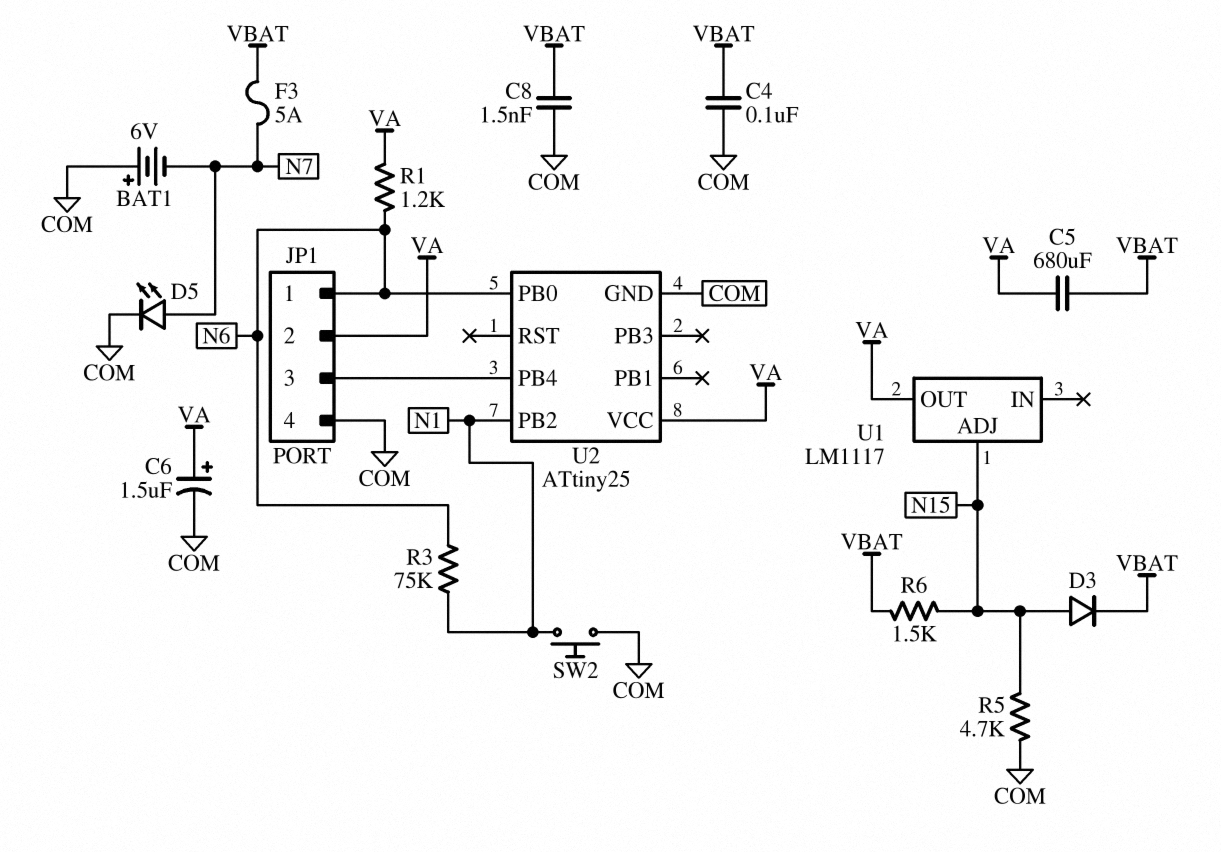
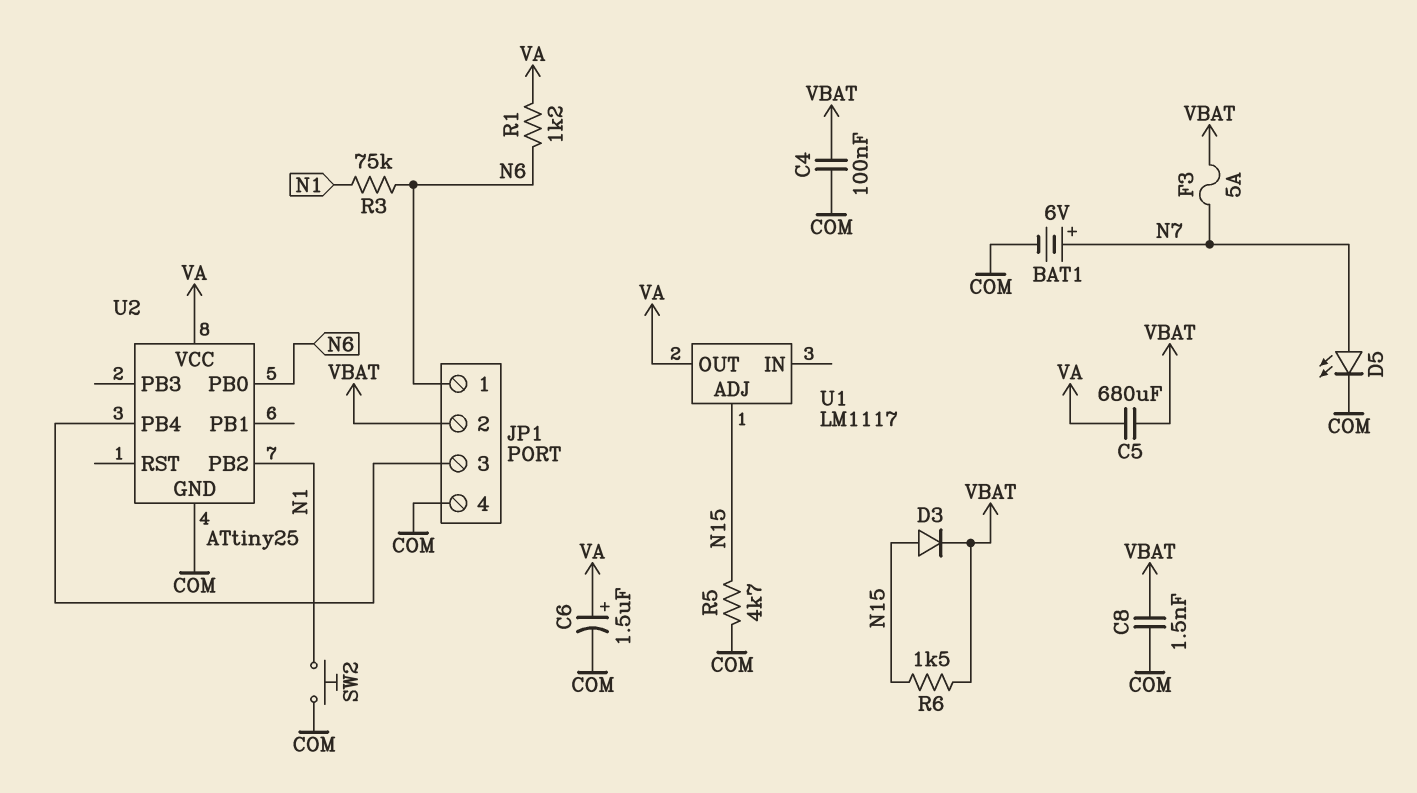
BAT1: 6V (plus COM, minus N7) -> 6V (plus N7, minus COM)
JP1 pin 2: VA -> VBAT

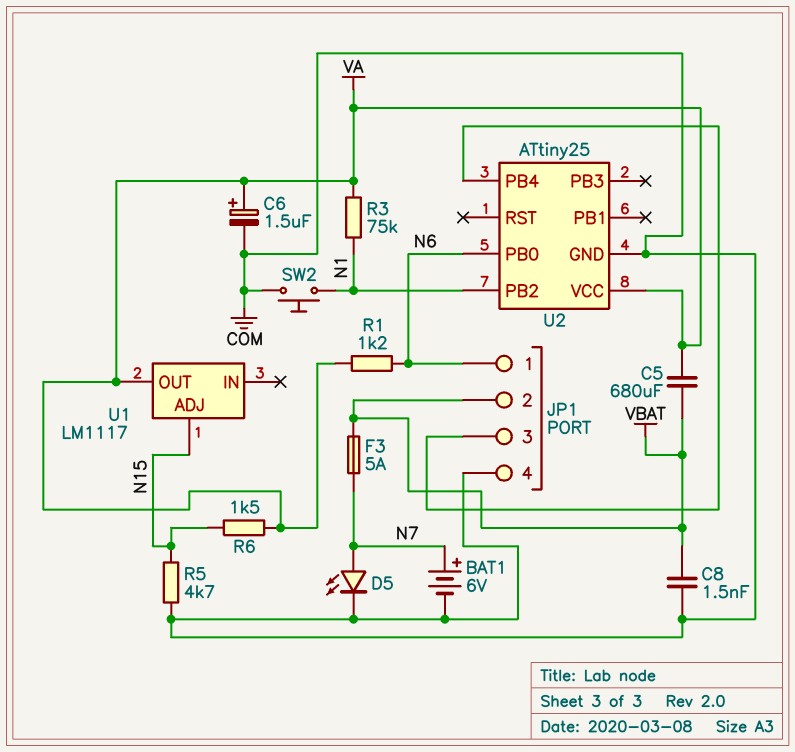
C4: 100nF (COM, VBAT) -> none
D3: diode (A N15, K VBAT) -> none
R3: 75k (N1, N6) -> 75k (N1, VA)
R6: 1.5k (N15, VBAT) -> 1.5k (N15, VA)

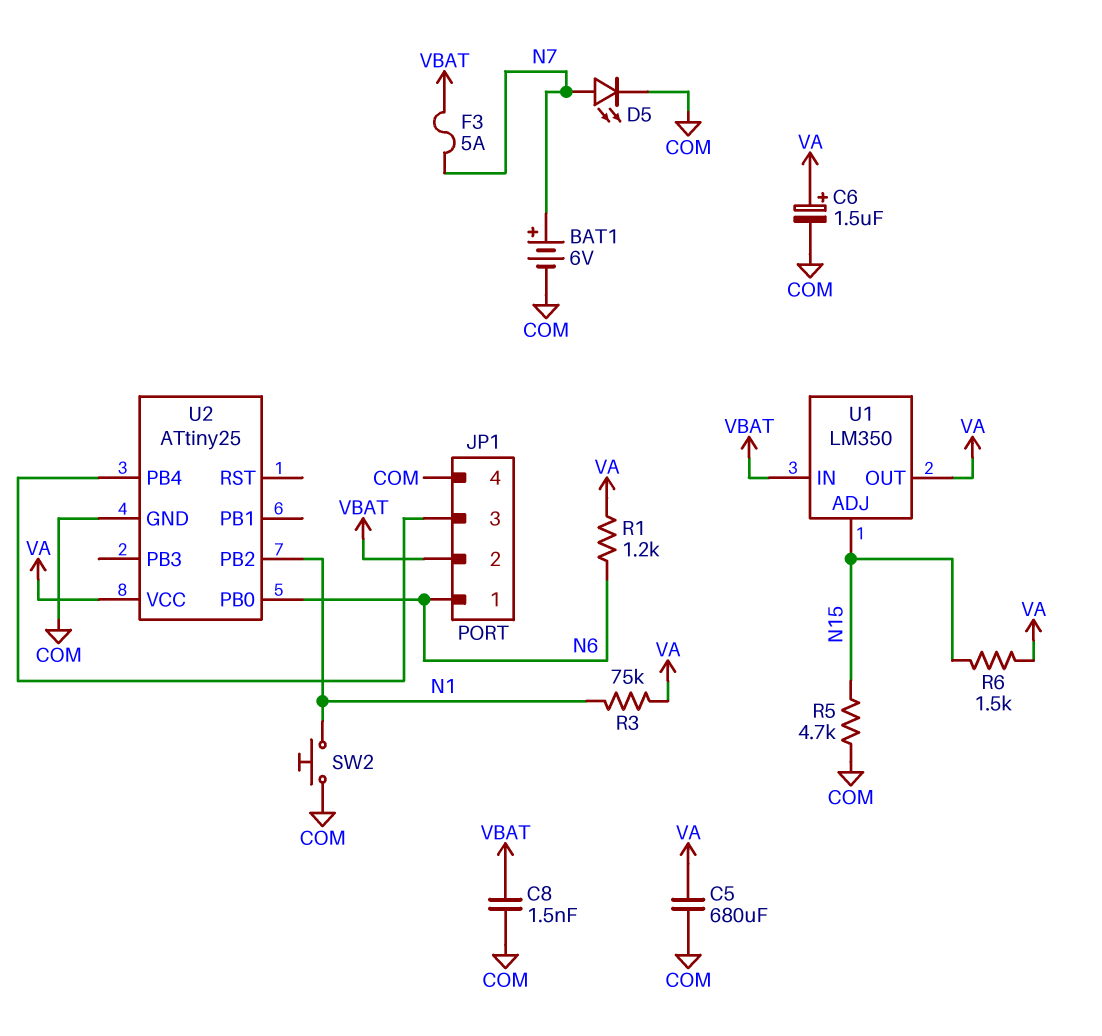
C5: 680uF (VA, VBAT) -> 680uF (COM, VA)
U1: LM1117 -> LM350
U1 pin IN: none -> VBAT

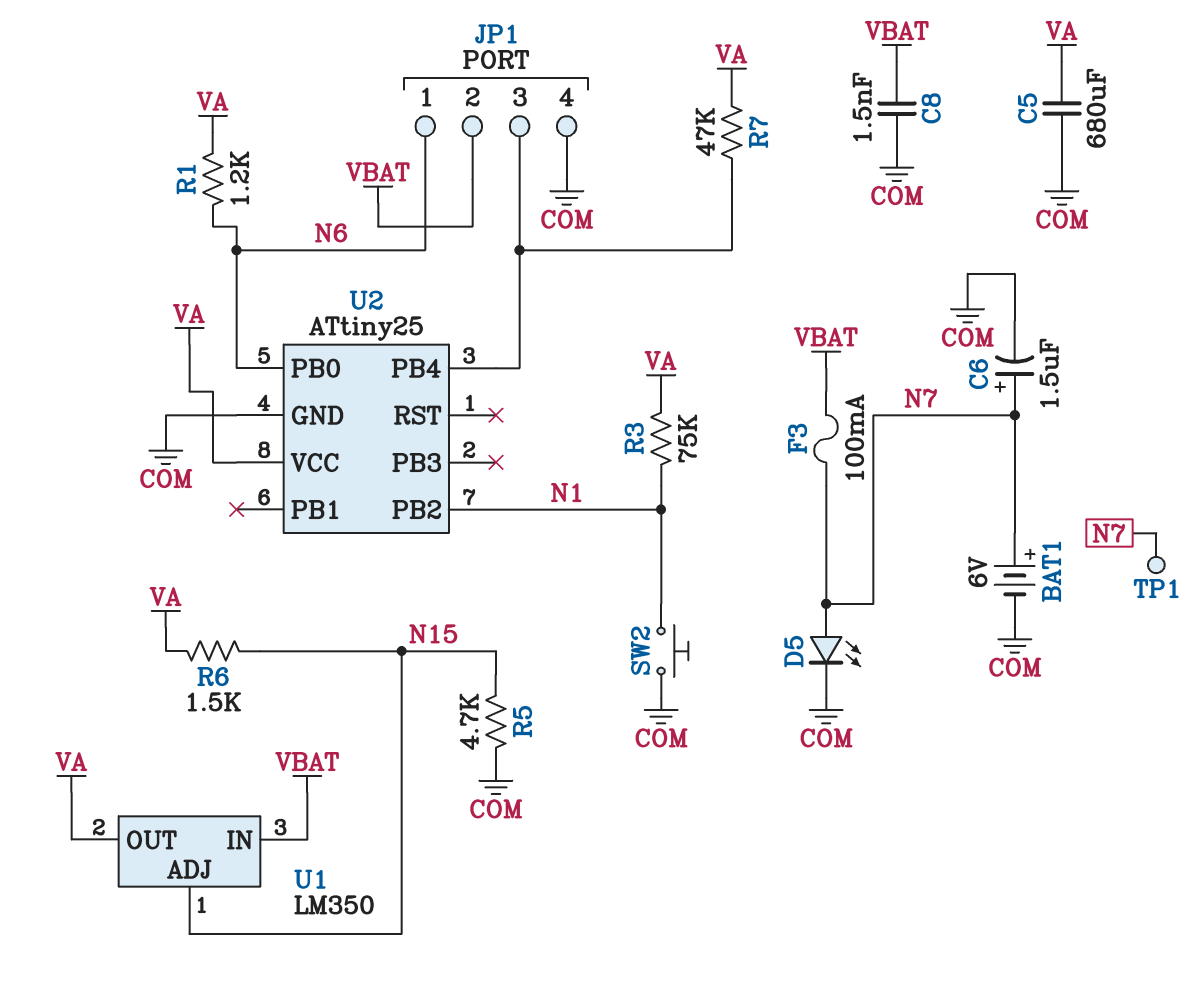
C6: 1.5uF (plus VA, minus COM) -> 1.5uF (plus N7, minus COM)
F3: 5A (N7, VBAT) -> 100mA (N7, VBAT)
R7: none -> 47k (JP1/3, VA)
TP1: none -> test point (N7)

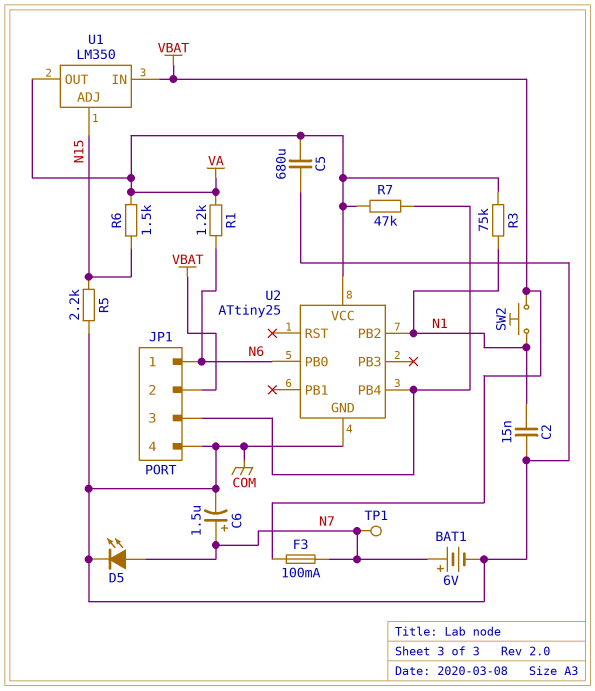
C2: none -> 15nF (COM, N1)
C8: 1.5nF (COM, VBAT) -> none
R5: 4.7k (COM, N15) -> 2.2k (COM, N15)
SW2: button (COM, N1) -> button (N1, VBAT)

